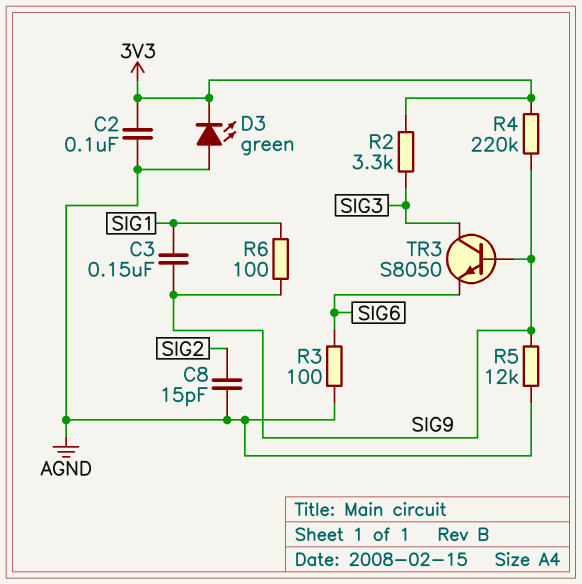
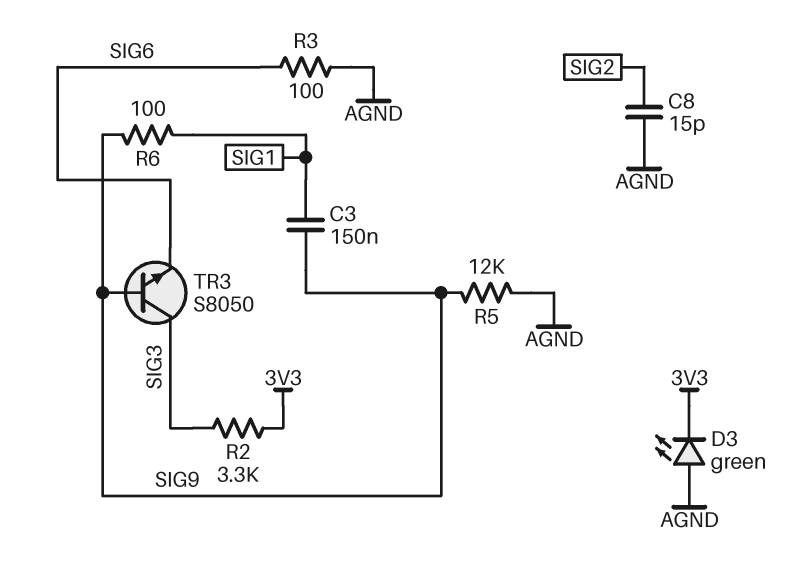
C2: 100nF (3V3, AGND) -> none
R4: 220k (3V3, SIG9) -> none

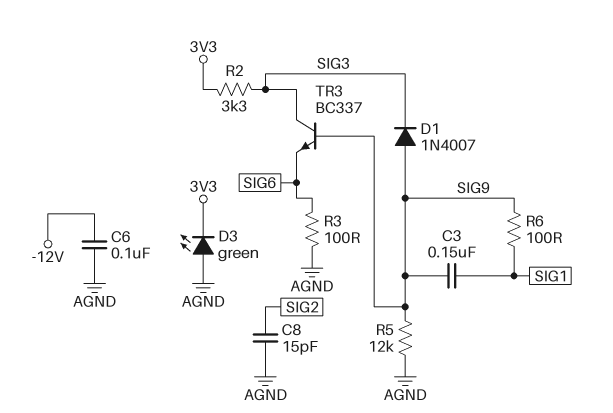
C6: none -> 100nF (-12V, AGND)
D1: none -> diode 1N4007 (A SIG9, K SIG3)
TR3: NPN S8050 (B SIG9, C SIG3, E SIG6) -> NPN BC337 (B SIG9, C SIG3, E SIG6)

